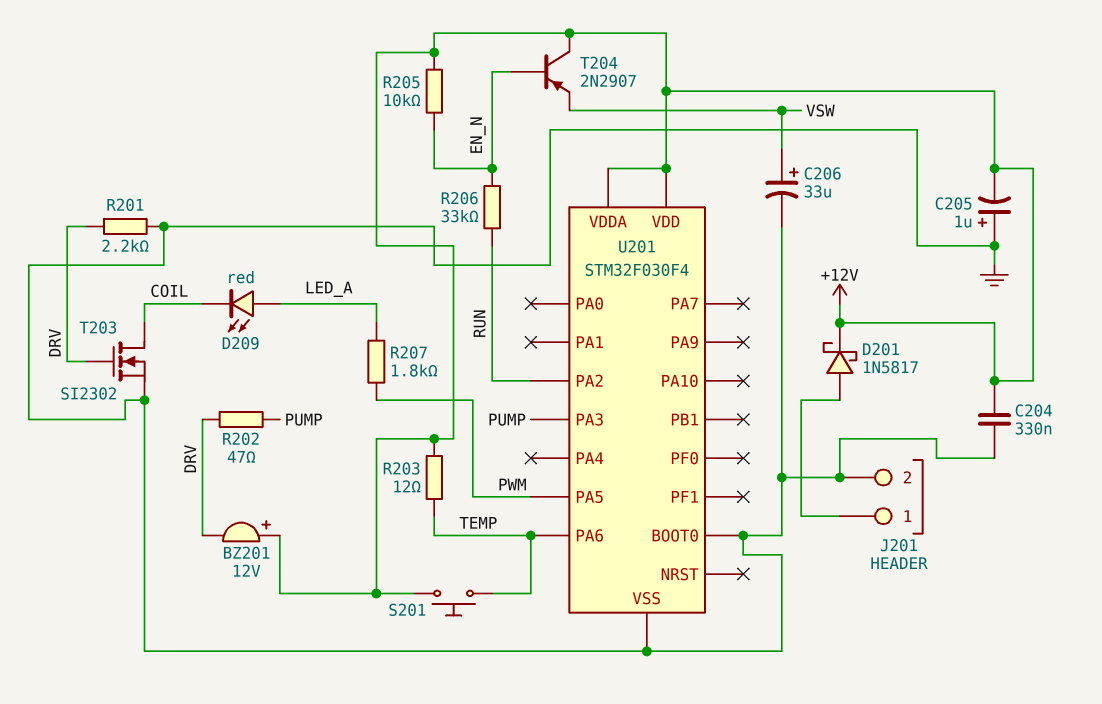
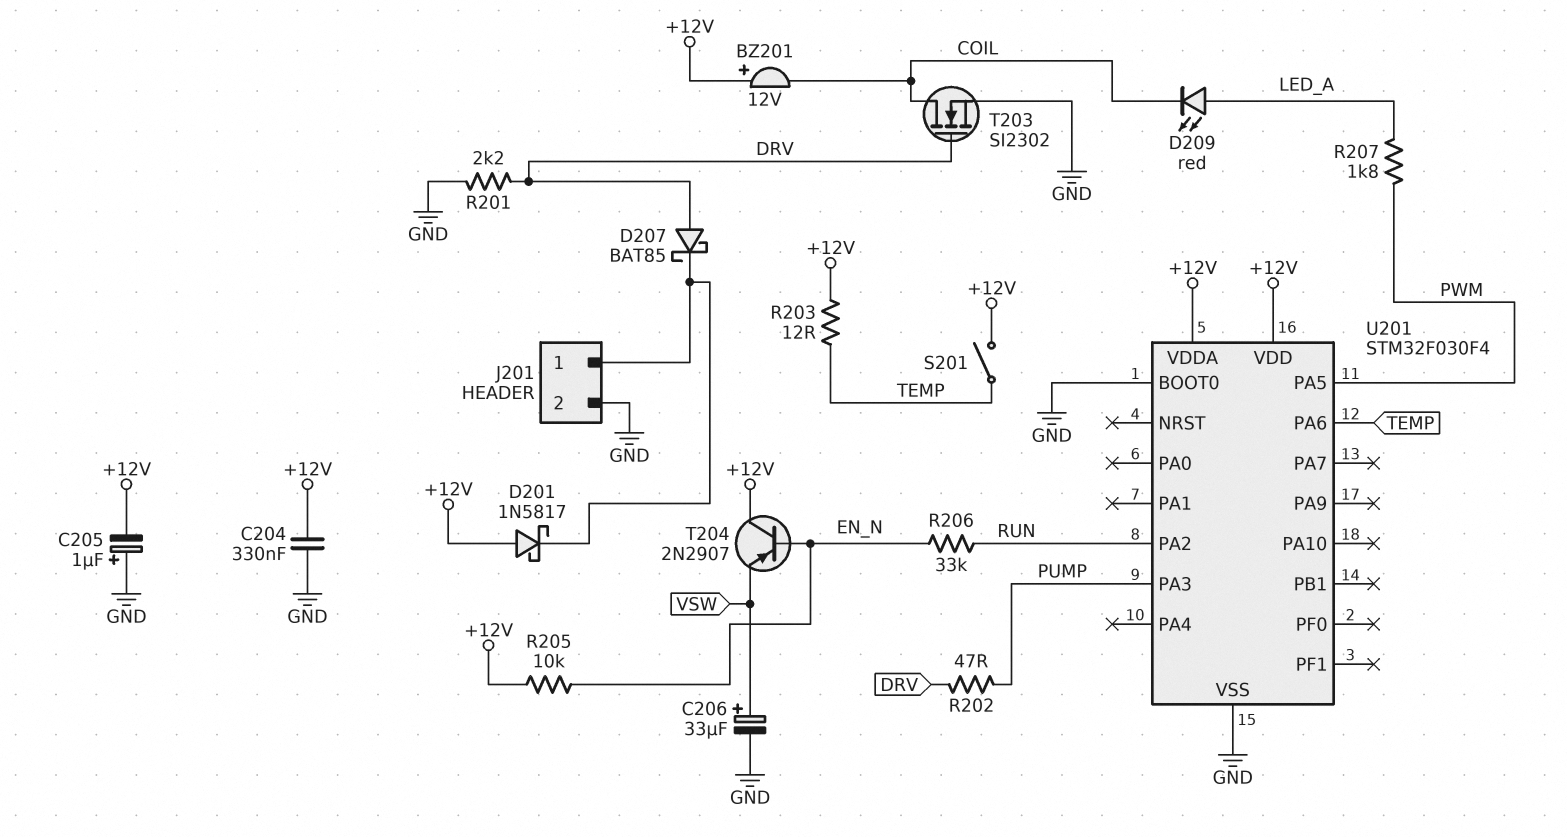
BZ201: buzzer 12V (plus +12V, minus DRV) -> buzzer 12V (plus +12V, minus COIL)
D201: schottky 1N5817 (A J201/1, K +12V) -> schottky 1N5817 (A +12V, K J201/1)
D207: none -> schottky BAT85 (A DRV, K J201/1)
S201: button (+12V, TEMP) -> switch (+12V, TEMP)

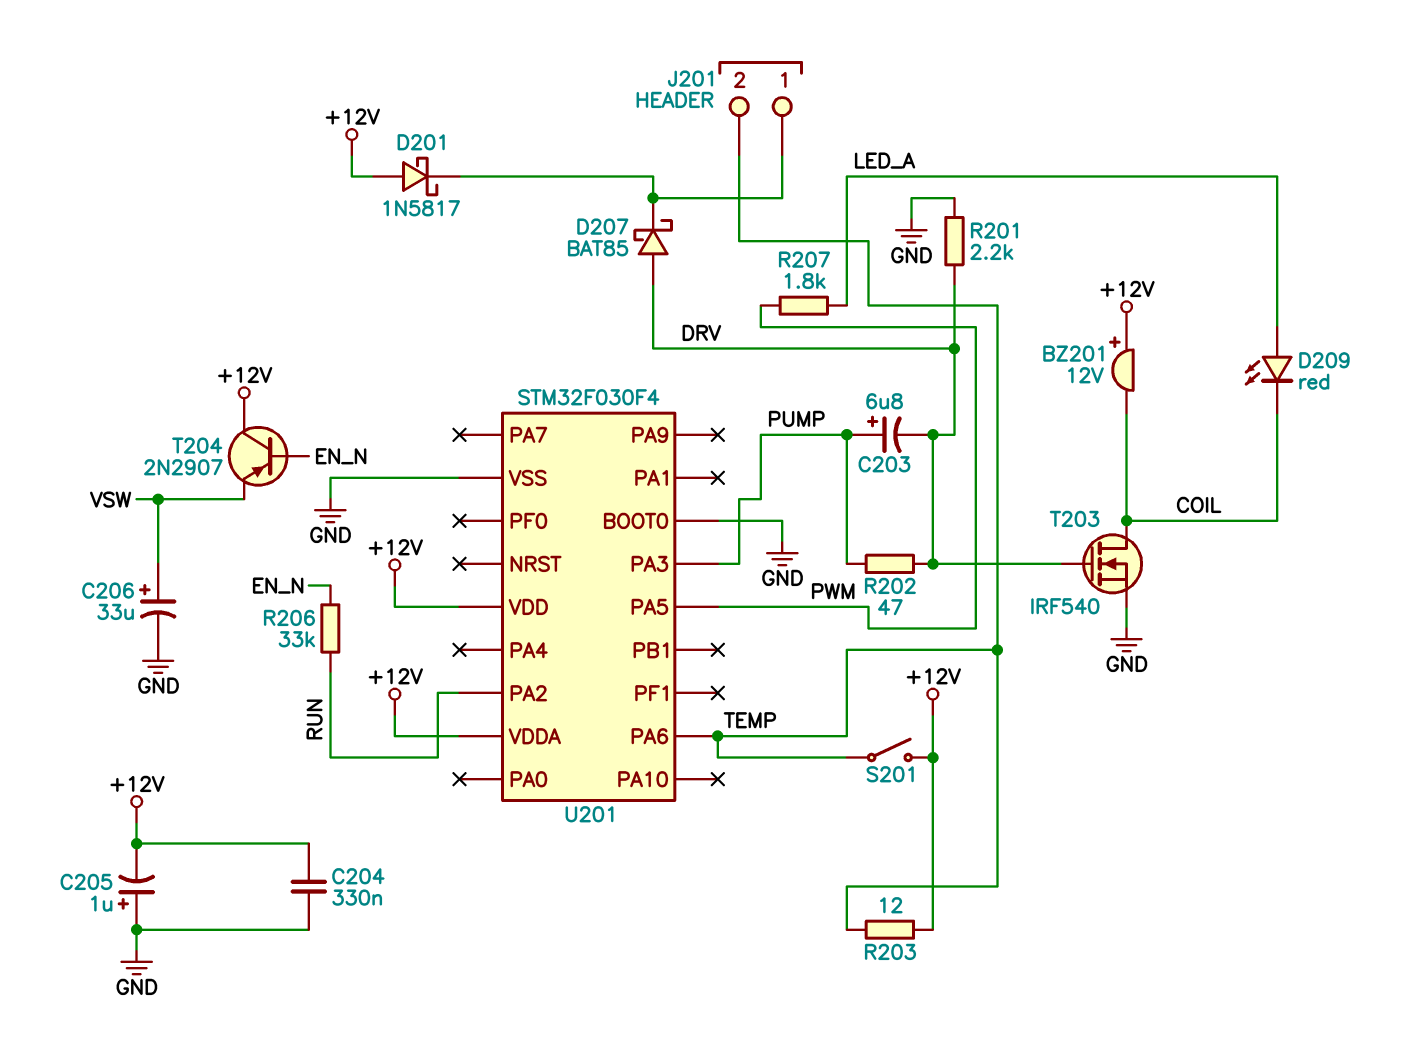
C203: none -> 6.8uF (plus PUMP, minus DRV)
J201 pin 2: GND -> TEMP
R205: 10k (+12V, EN_N) -> none
T203: NMOS SI2302 (G DRV, D COIL, S GND) -> NMOS IRF540 (G DRV, D COIL, S GND)

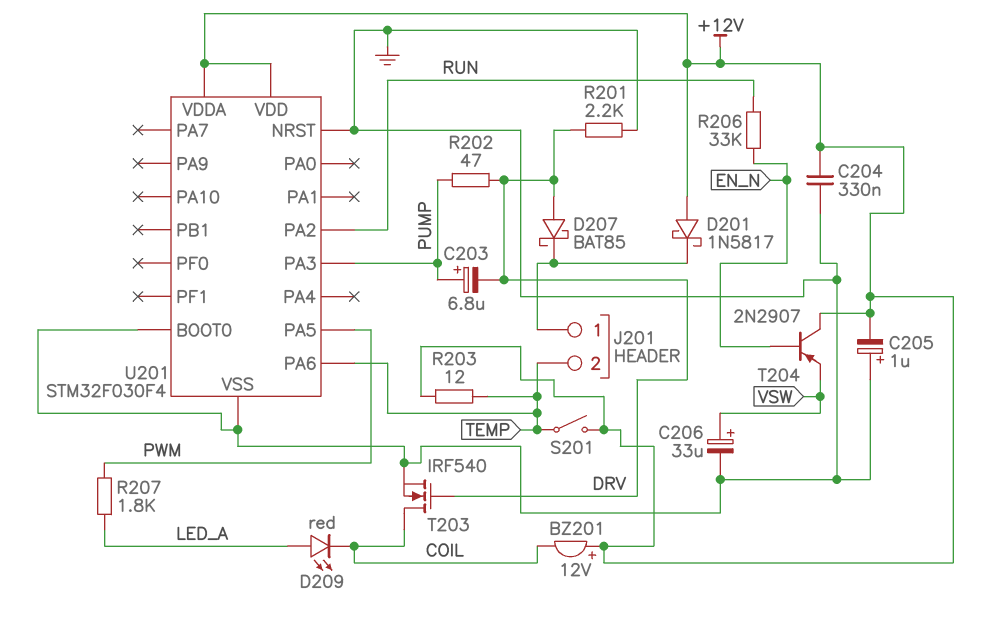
U201 pin NRST: none -> GND

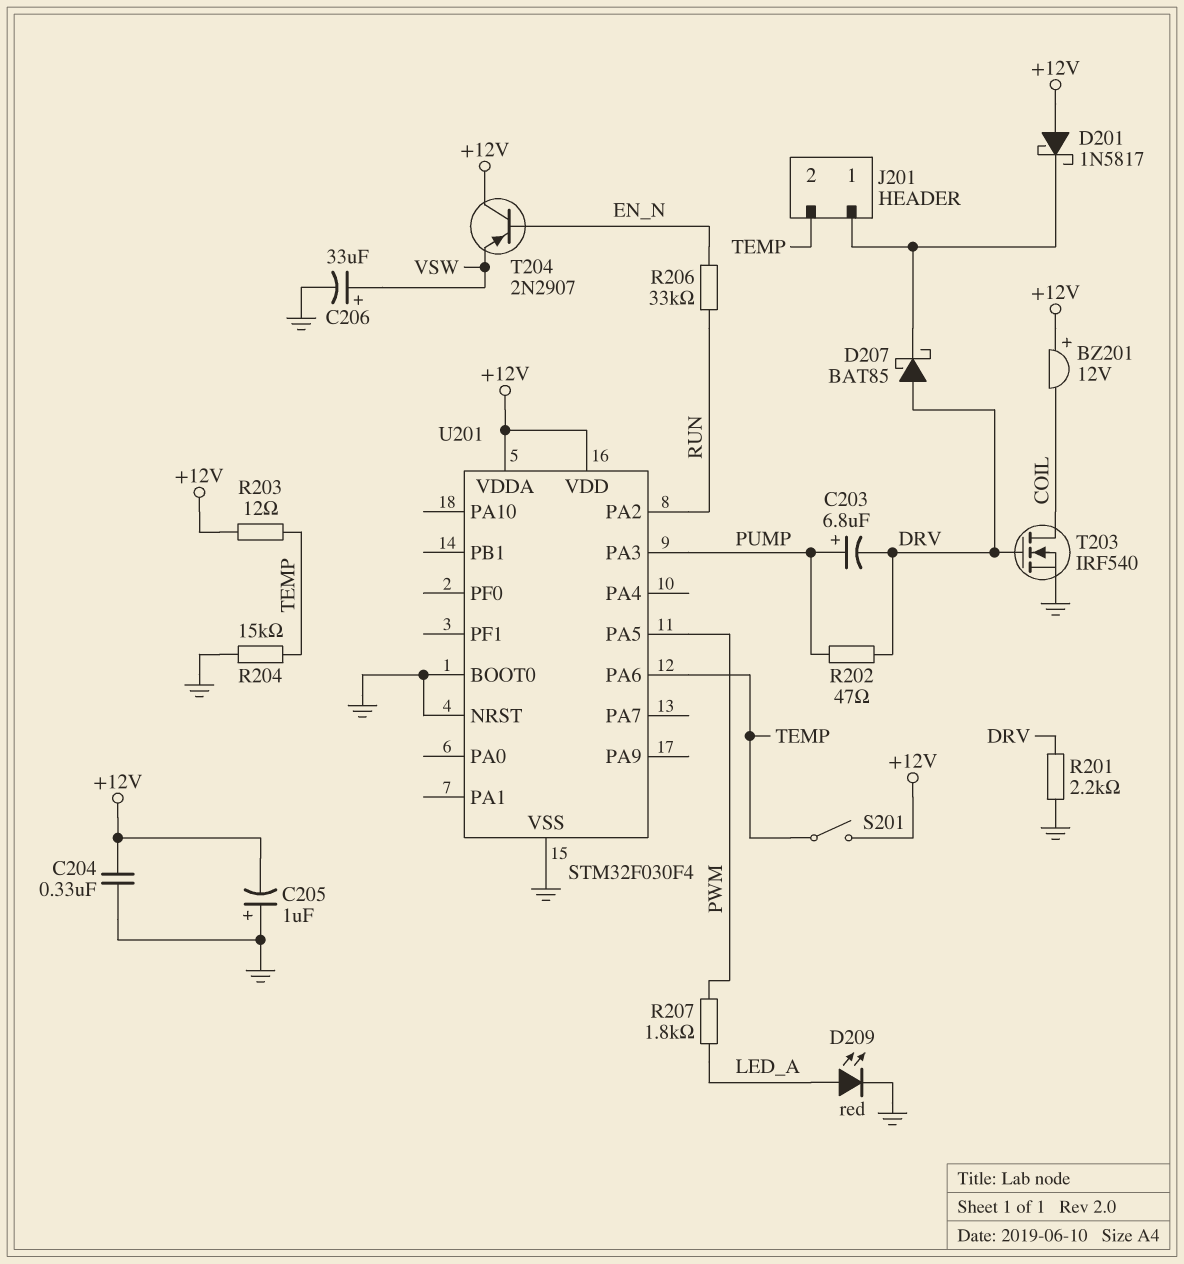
D209: LED red (A LED_A, K COIL) -> LED red (A LED_A, K GND)
R204: none -> 15k (GND, TEMP)

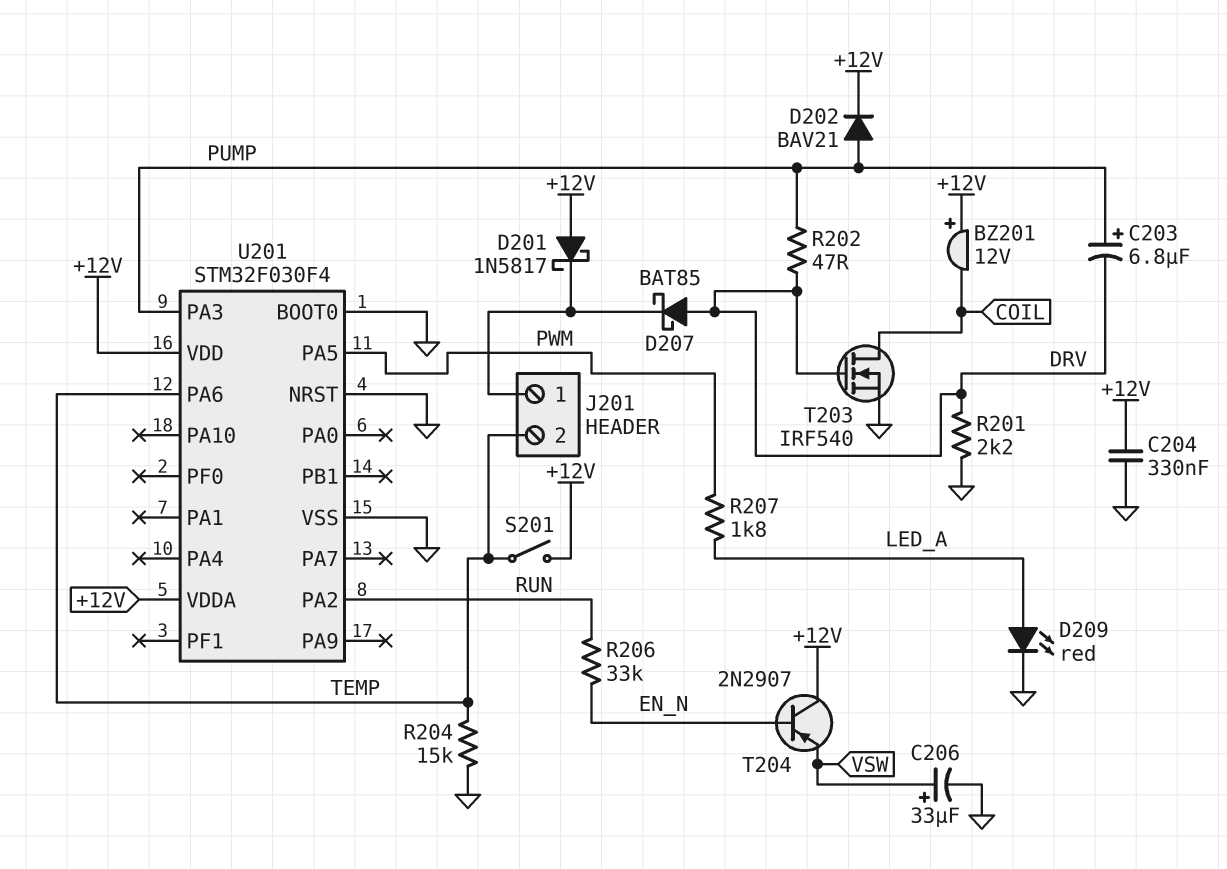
C205: 1uF (plus GND, minus +12V) -> none
D202: none -> diode BAV21 (A PUMP, K +12V)
R203: 12 (+12V, TEMP) -> none

